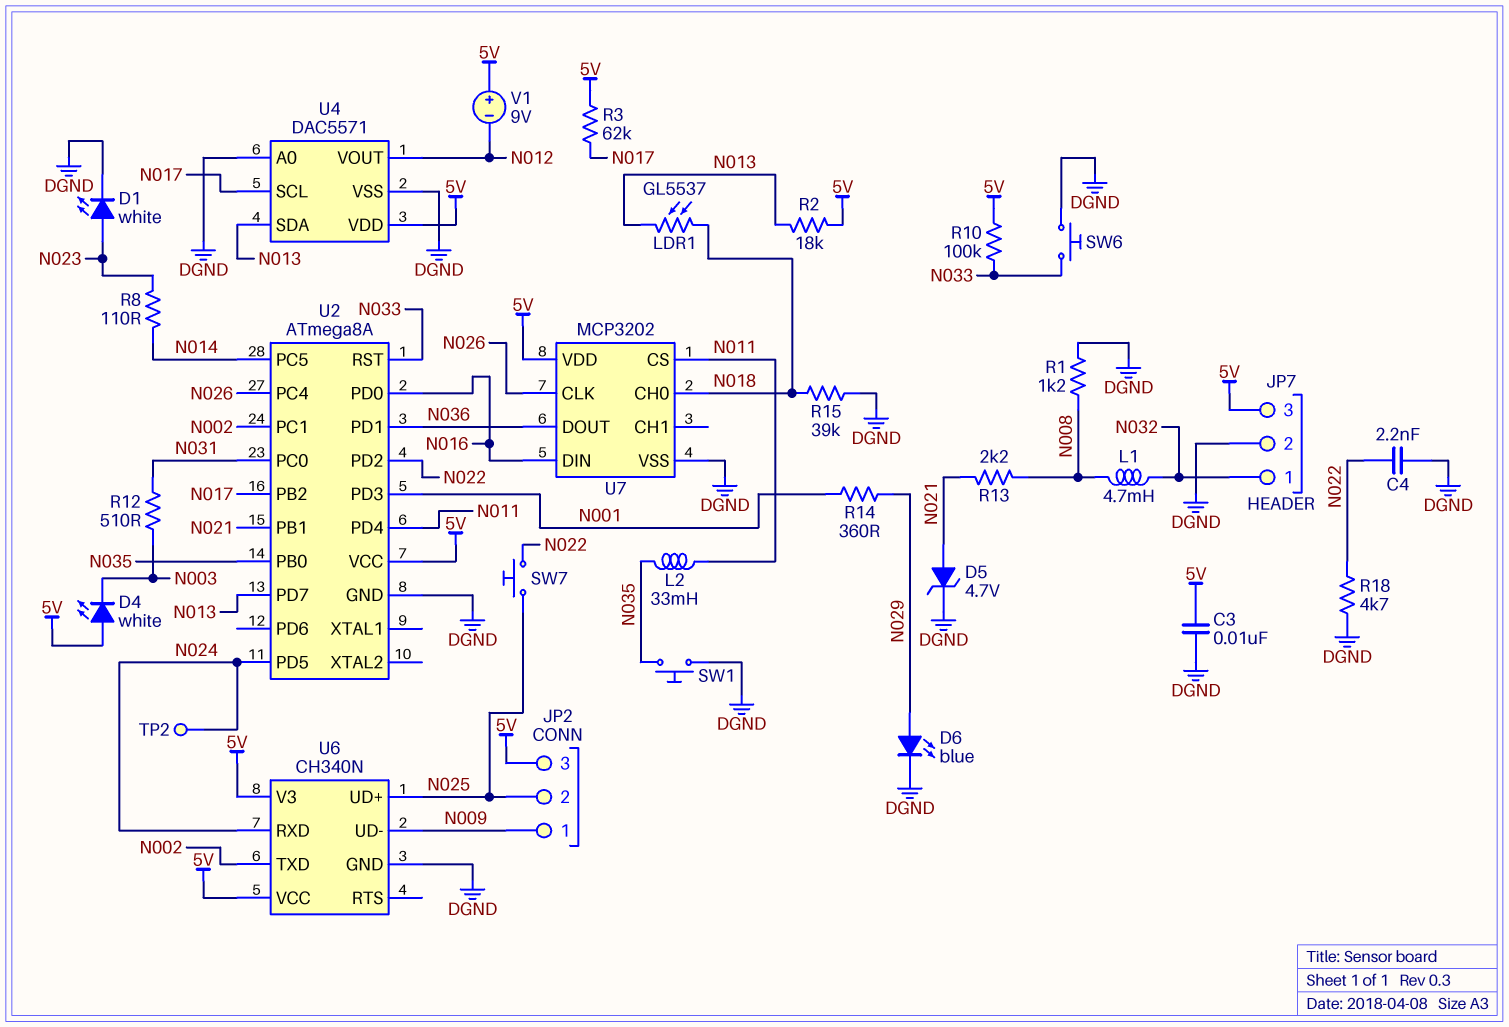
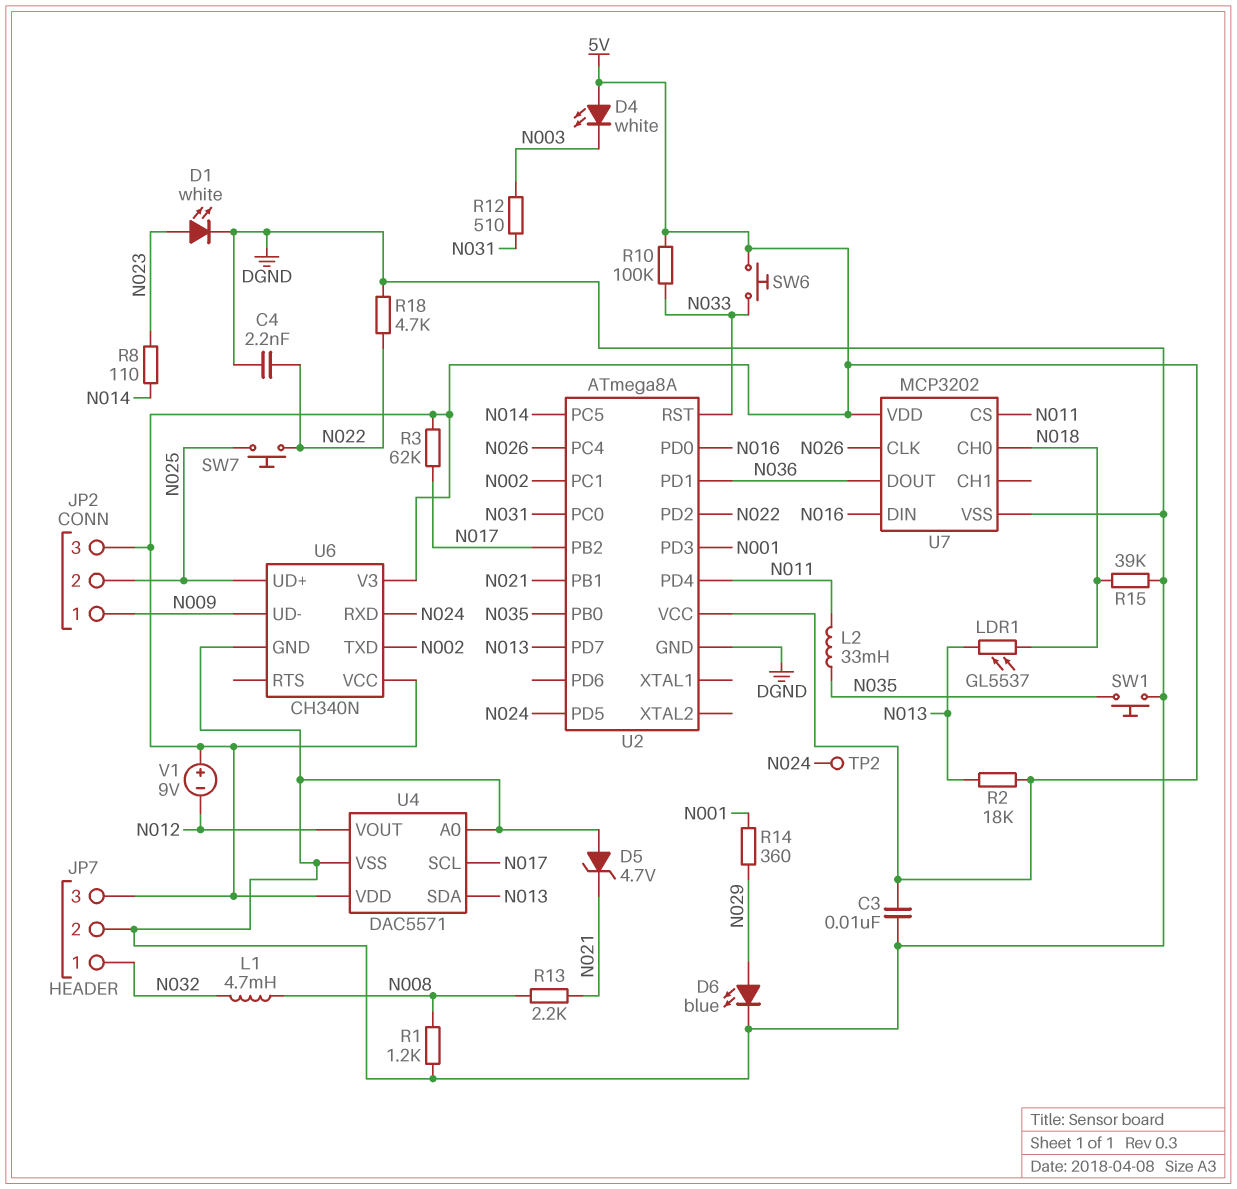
D5: zener 4.7V (A N021, K DGND) -> zener 4.7V (A DGND, K N021)
SW6: button (DGND, N033) -> button (5V, N033)

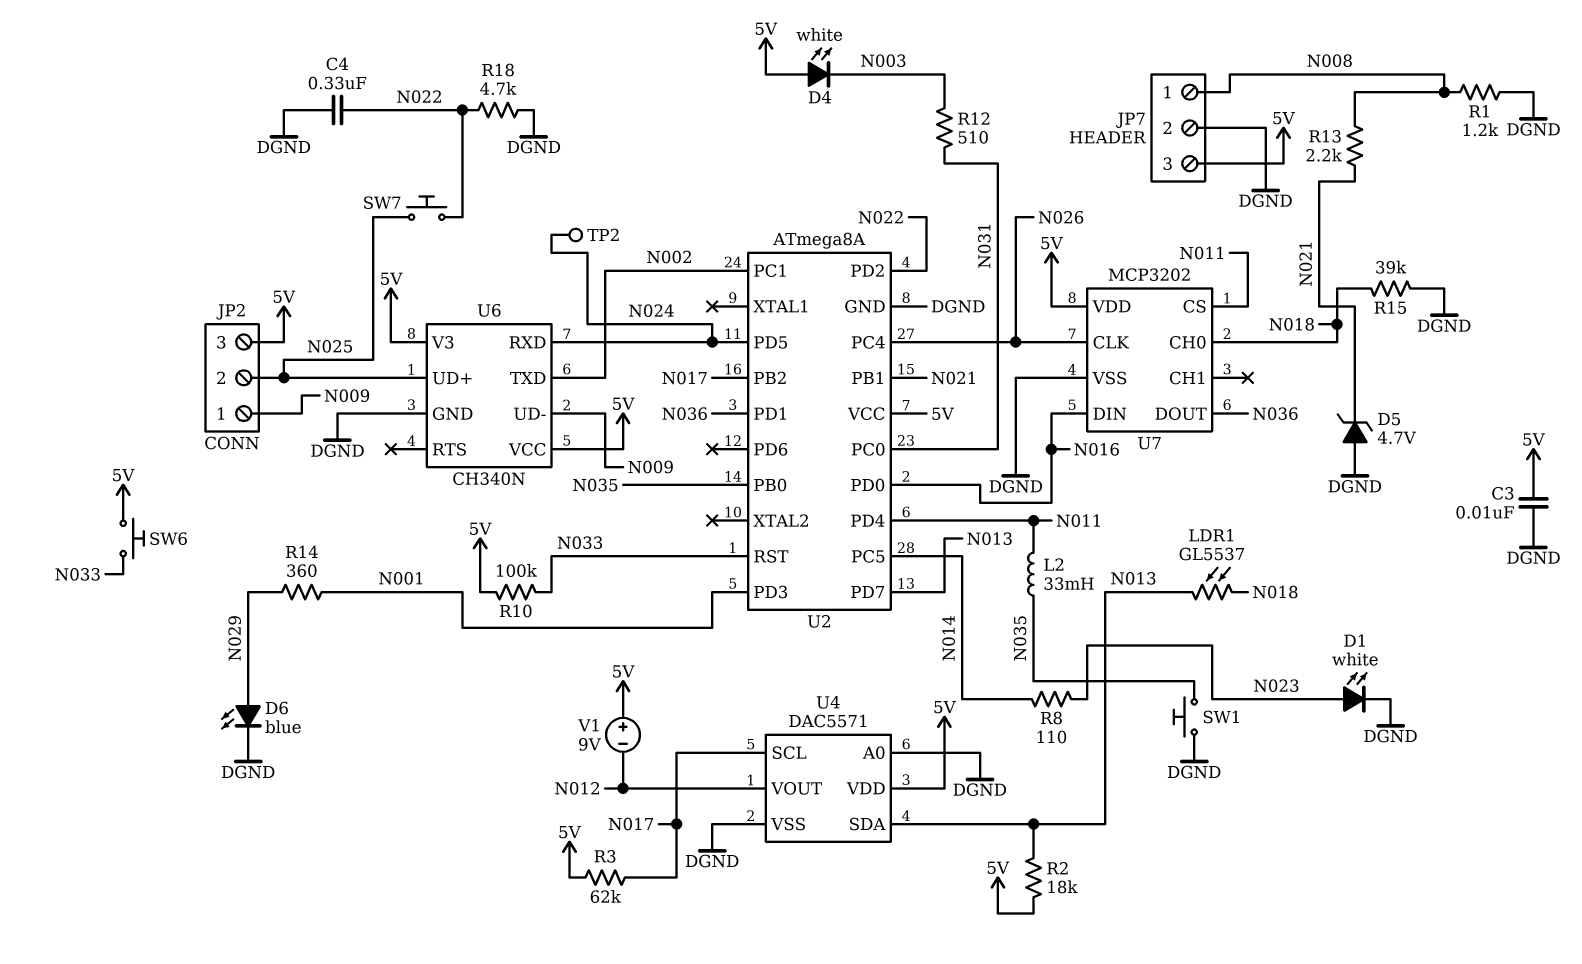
C4: 2.2nF (DGND, N022) -> 330nF (DGND, N022)
JP7 pin 1: N032 -> N008
L1: 4.7mH (N008, N032) -> none

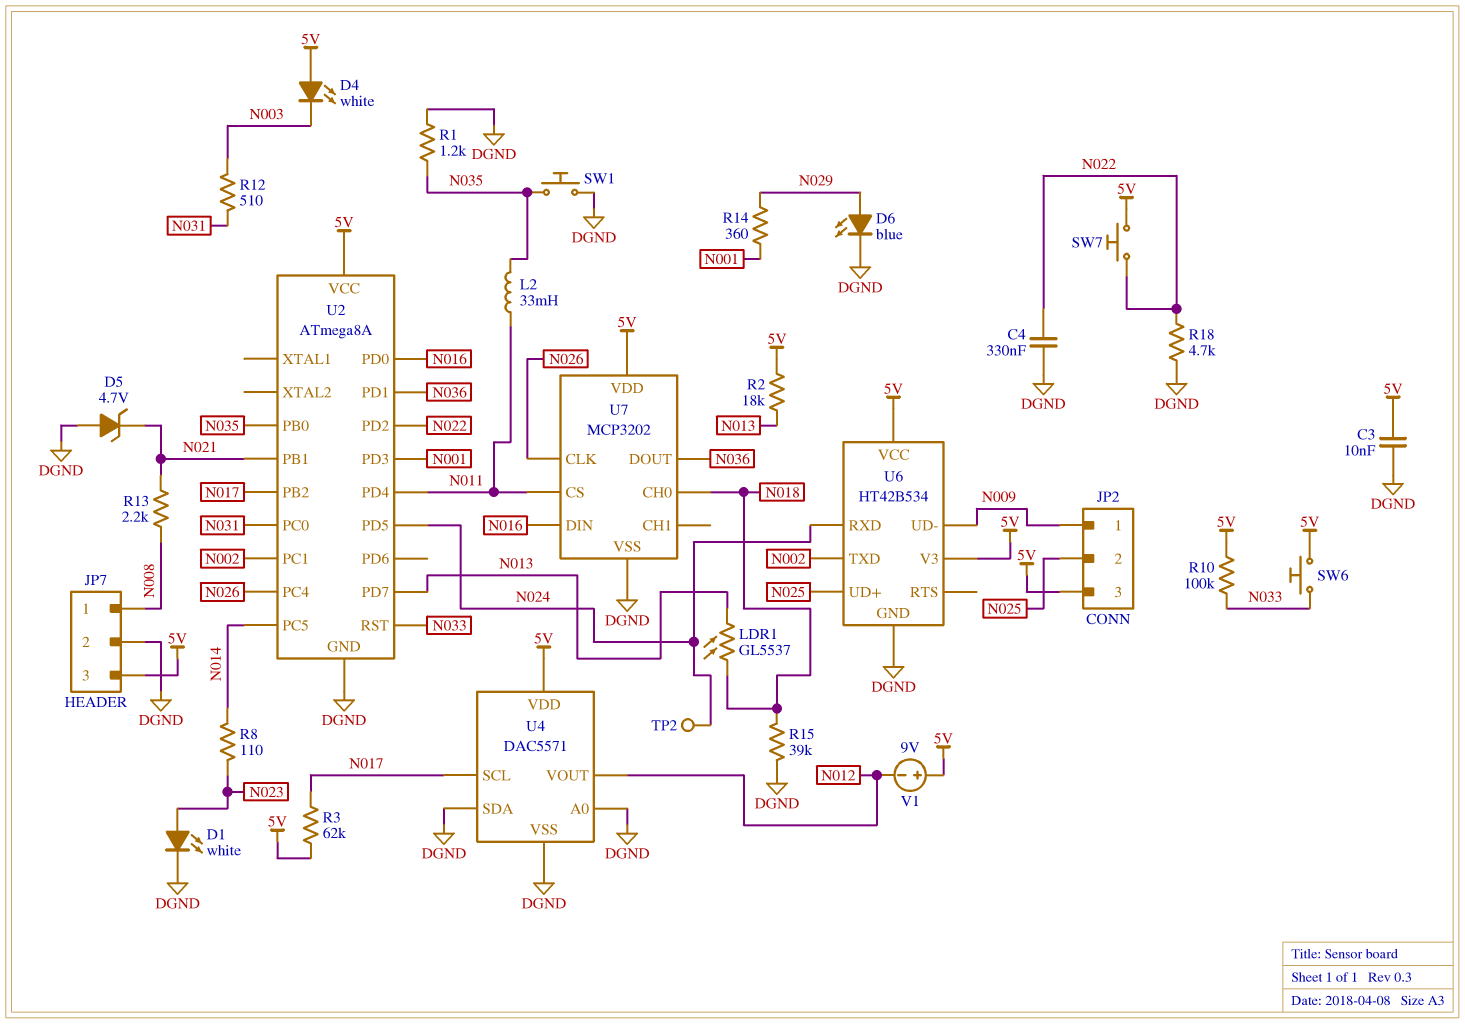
R1: 1.2k (DGND, N008) -> 1.2k (DGND, N035)
SW7: button (N022, N025) -> button (5V, N022)
U4 pin SDA: N013 -> DGND
U6: CH340N -> HT42B534

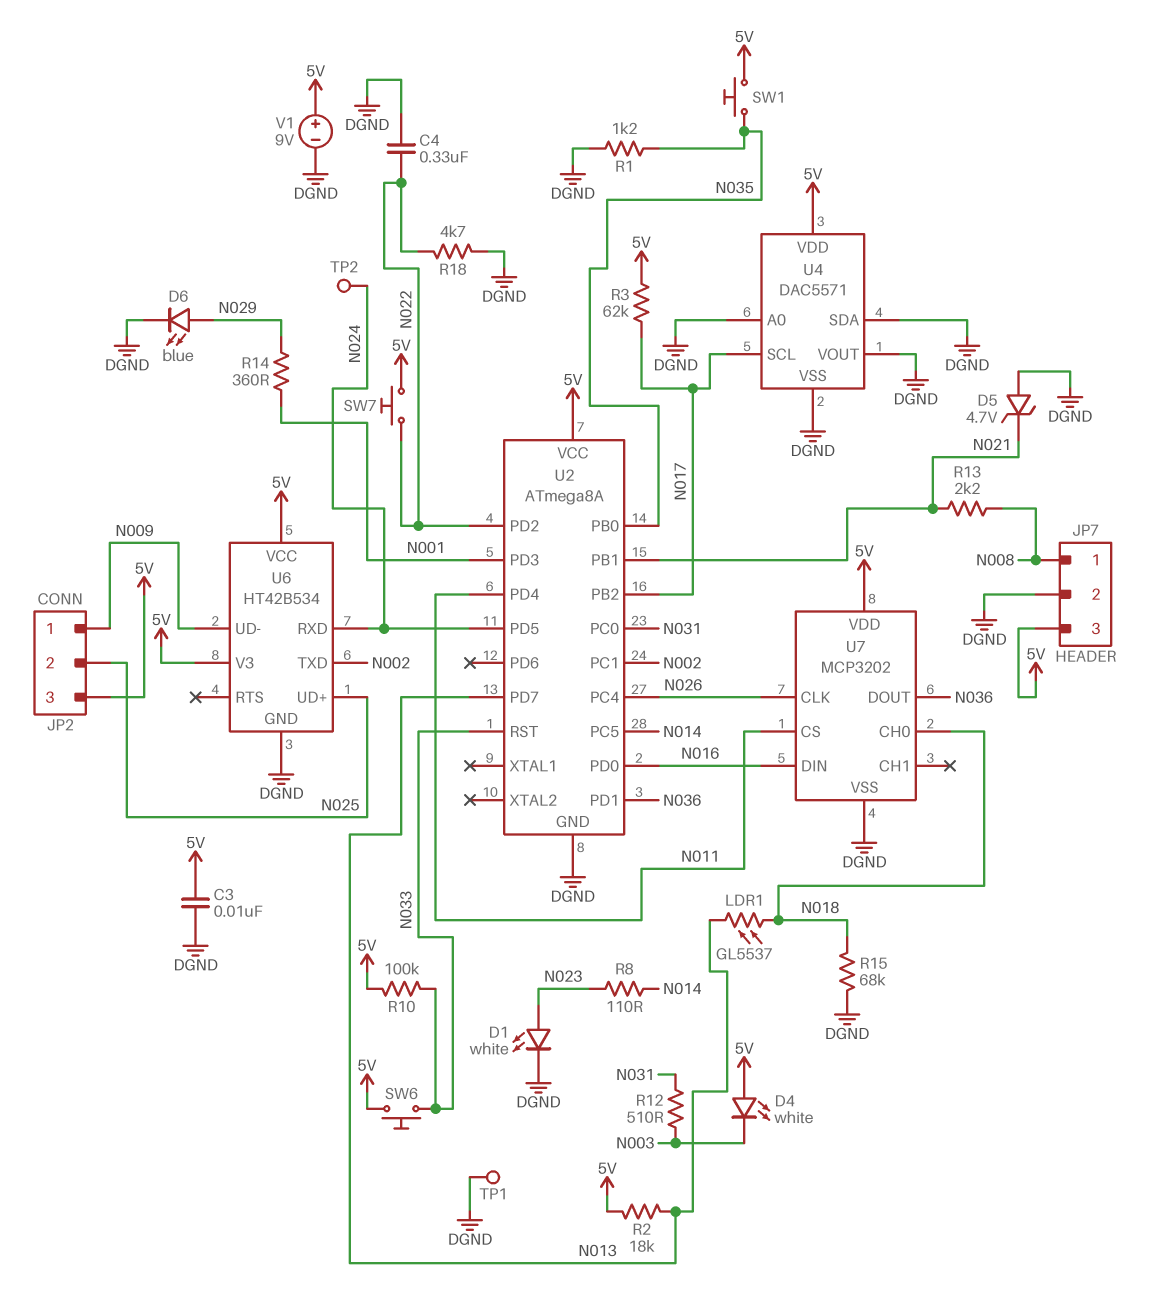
L2: 33mH (N011, N035) -> none
R15: 39k (DGND, N018) -> 68k (DGND, N018)
SW1: button (DGND, N035) -> button (5V, N035)
TP1: none -> test point (DGND)
U4 pin VOUT: N012 -> DGND
V1: 9V (plus 5V, minus N012) -> 9V (plus 5V, minus DGND)

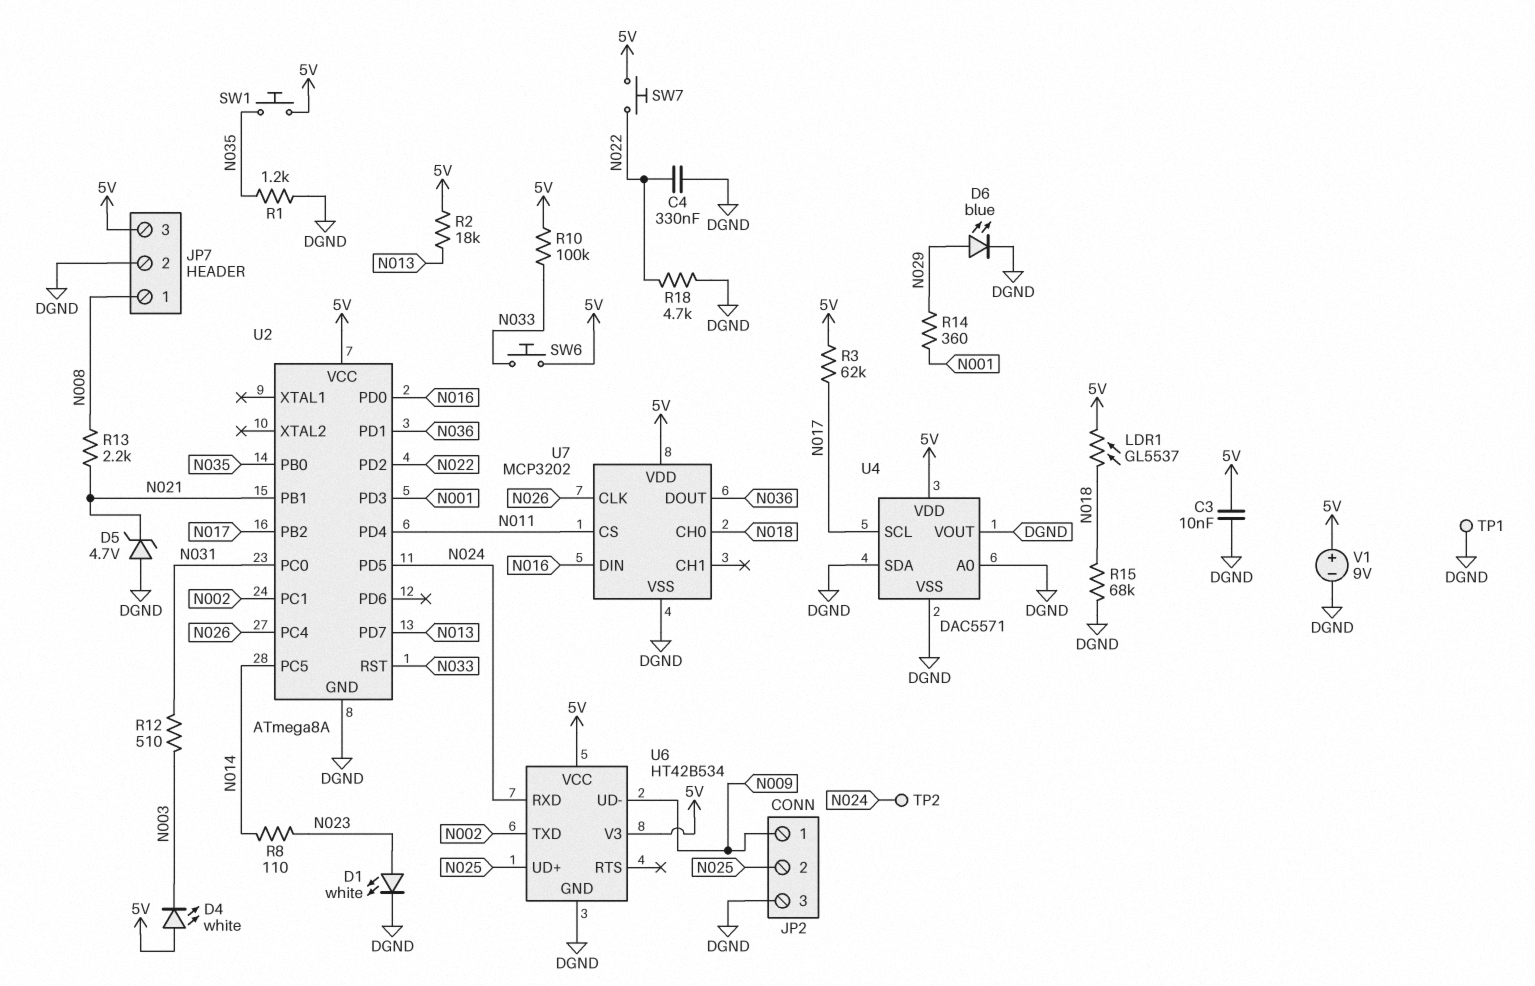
JP2 pin 3: 5V -> DGND
LDR1: GL5537 (N013, N018) -> GL5537 (5V, N018)

